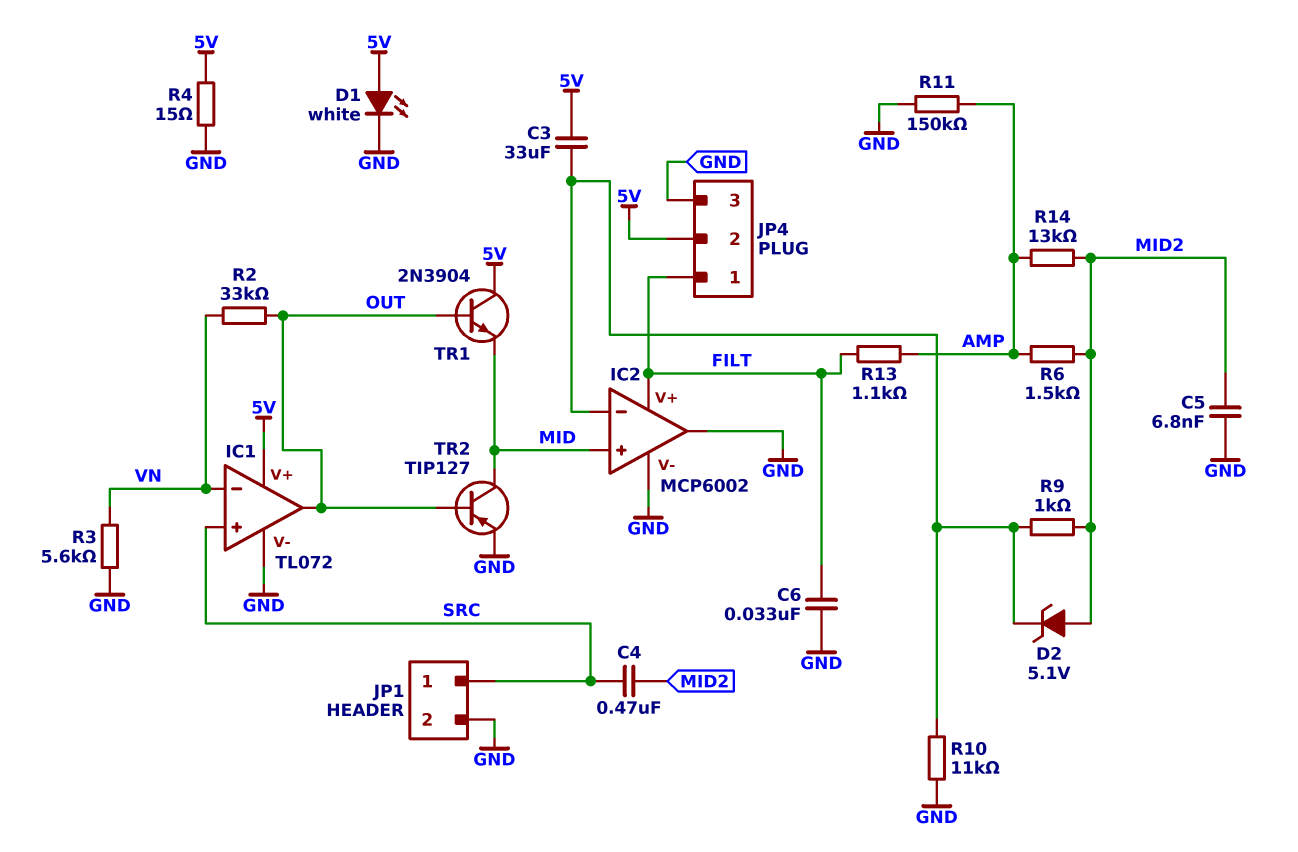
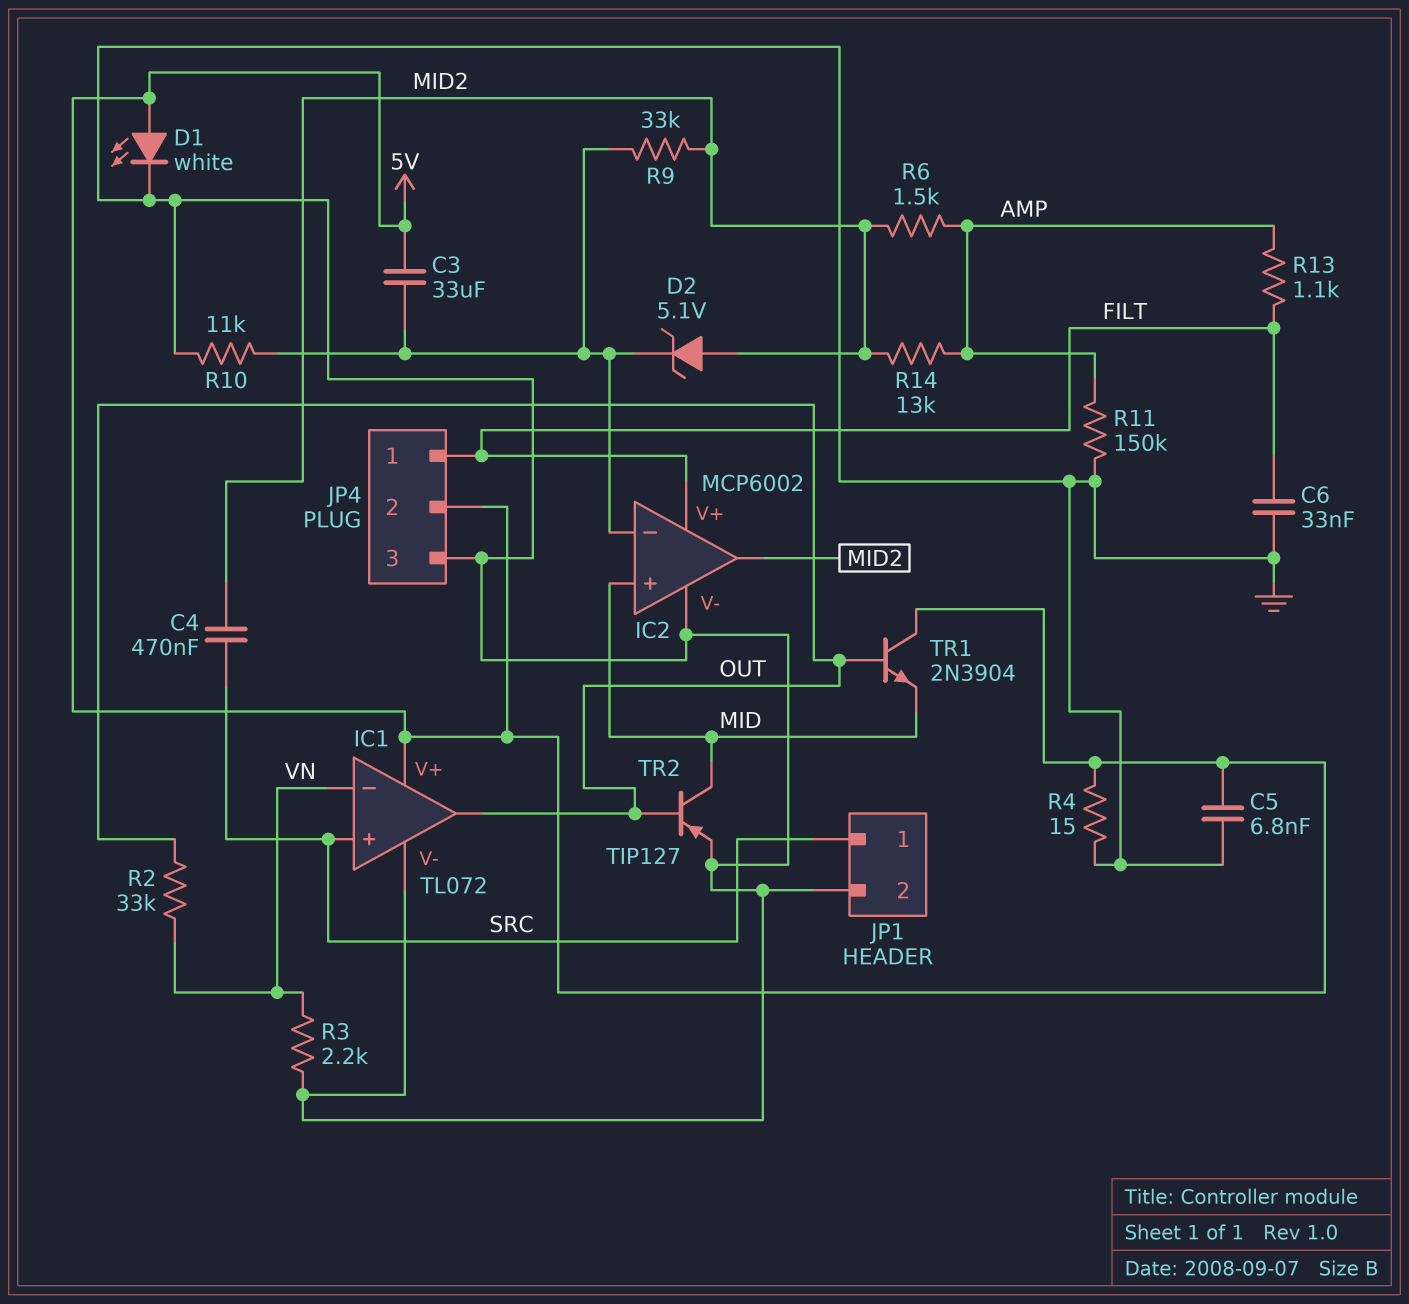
C5: 6.8nF (GND, MID2) -> 6.8nF (5V, GND)
IC2 pin out: GND -> MID2
R3: 5.6k (GND, VN) -> 2.2k (GND, VN)
R9: 1k (IC2/in-, MID2) -> 33k (IC2/in-, MID2)

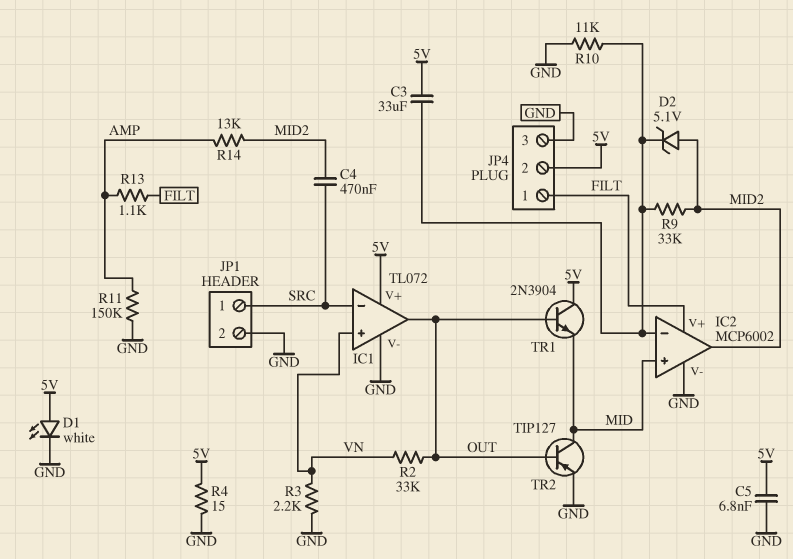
C6: 33nF (FILT, GND) -> none
IC1 pin in+: SRC -> VN
IC1 pin in-: VN -> SRC
R6: 1.5k (AMP, MID2) -> none

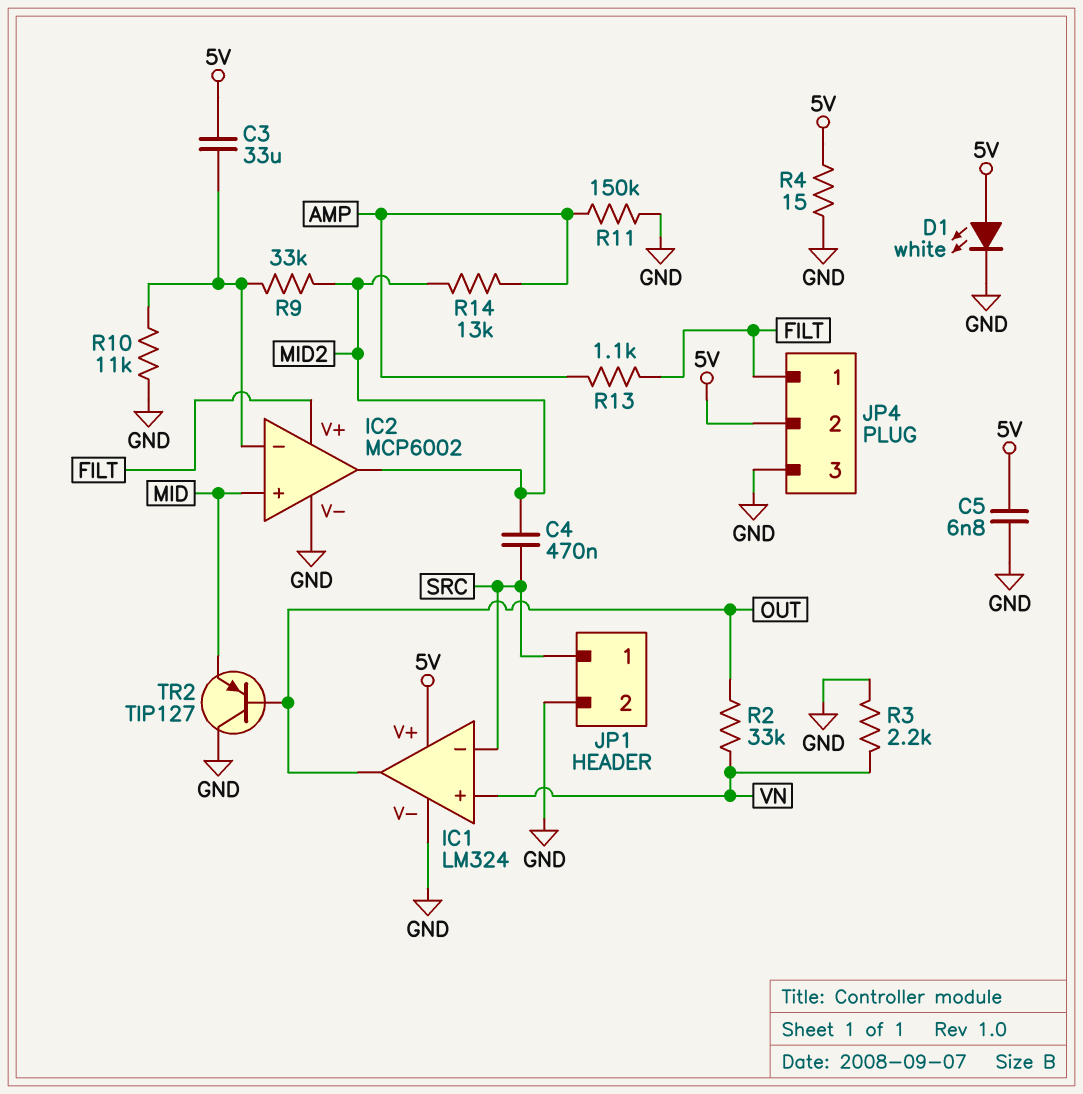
D2: zener 5.1V (A MID2, K IC2/in-) -> none
IC1: TL072 -> LM324
TR1: NPN 2N3904 (B OUT, C 5V, E MID) -> none
TR2: PNP TIP127 (B OUT, C MID, E GND) -> PNP TIP127 (B OUT, C GND, E MID)

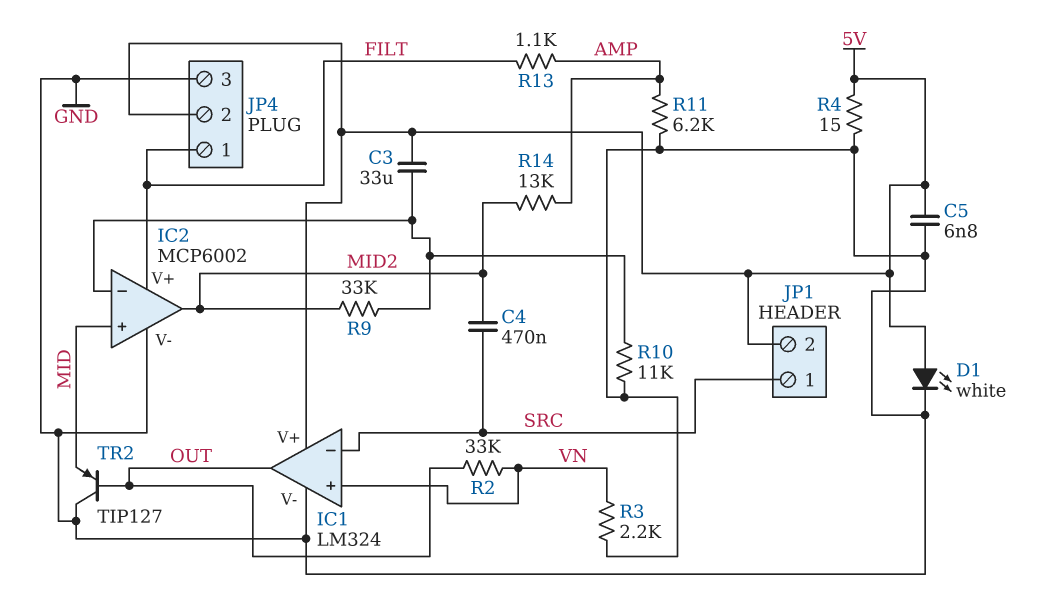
JP1 pin 2: GND -> 5V
R11: 150k (AMP, GND) -> 6.2k (AMP, GND)

